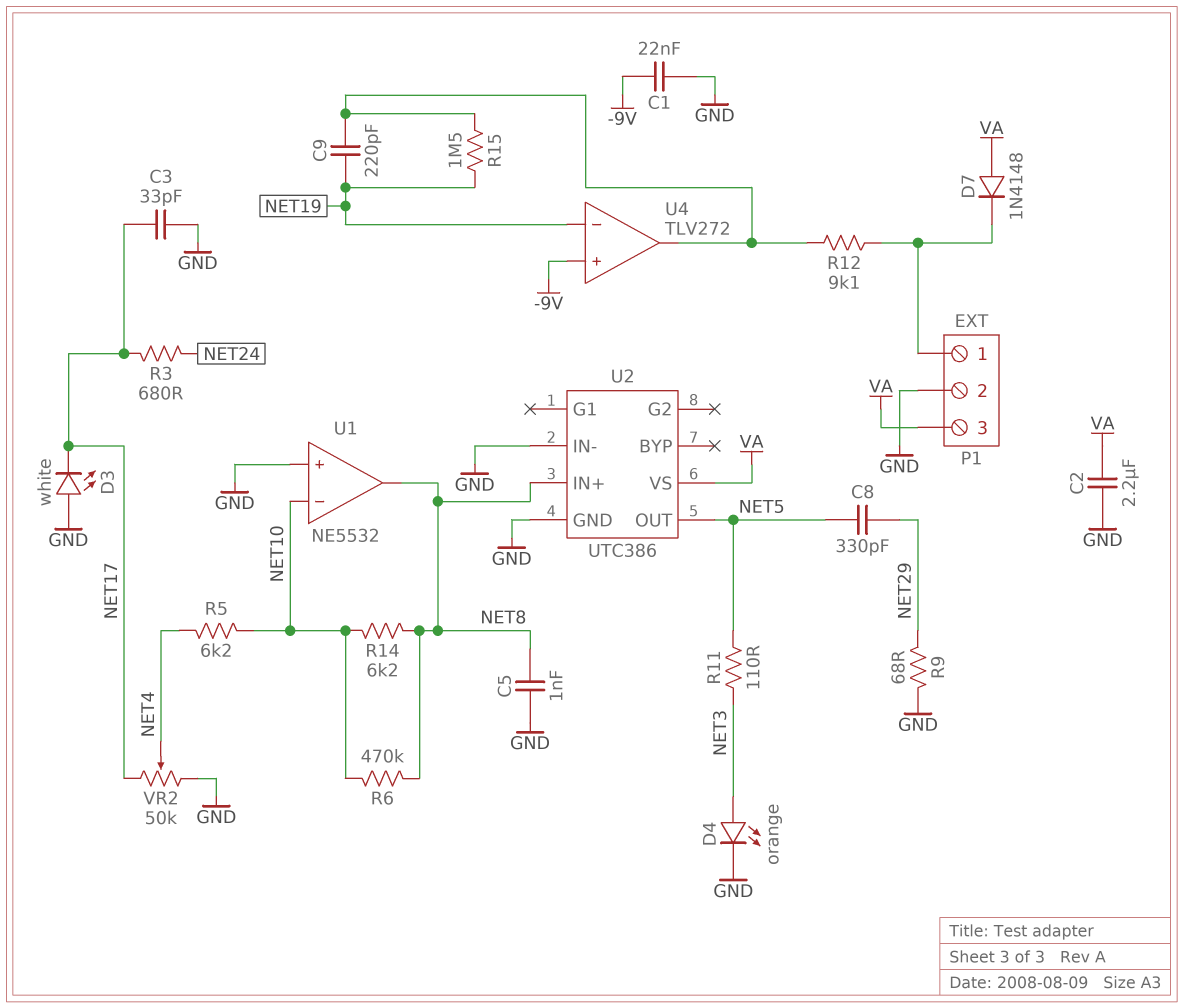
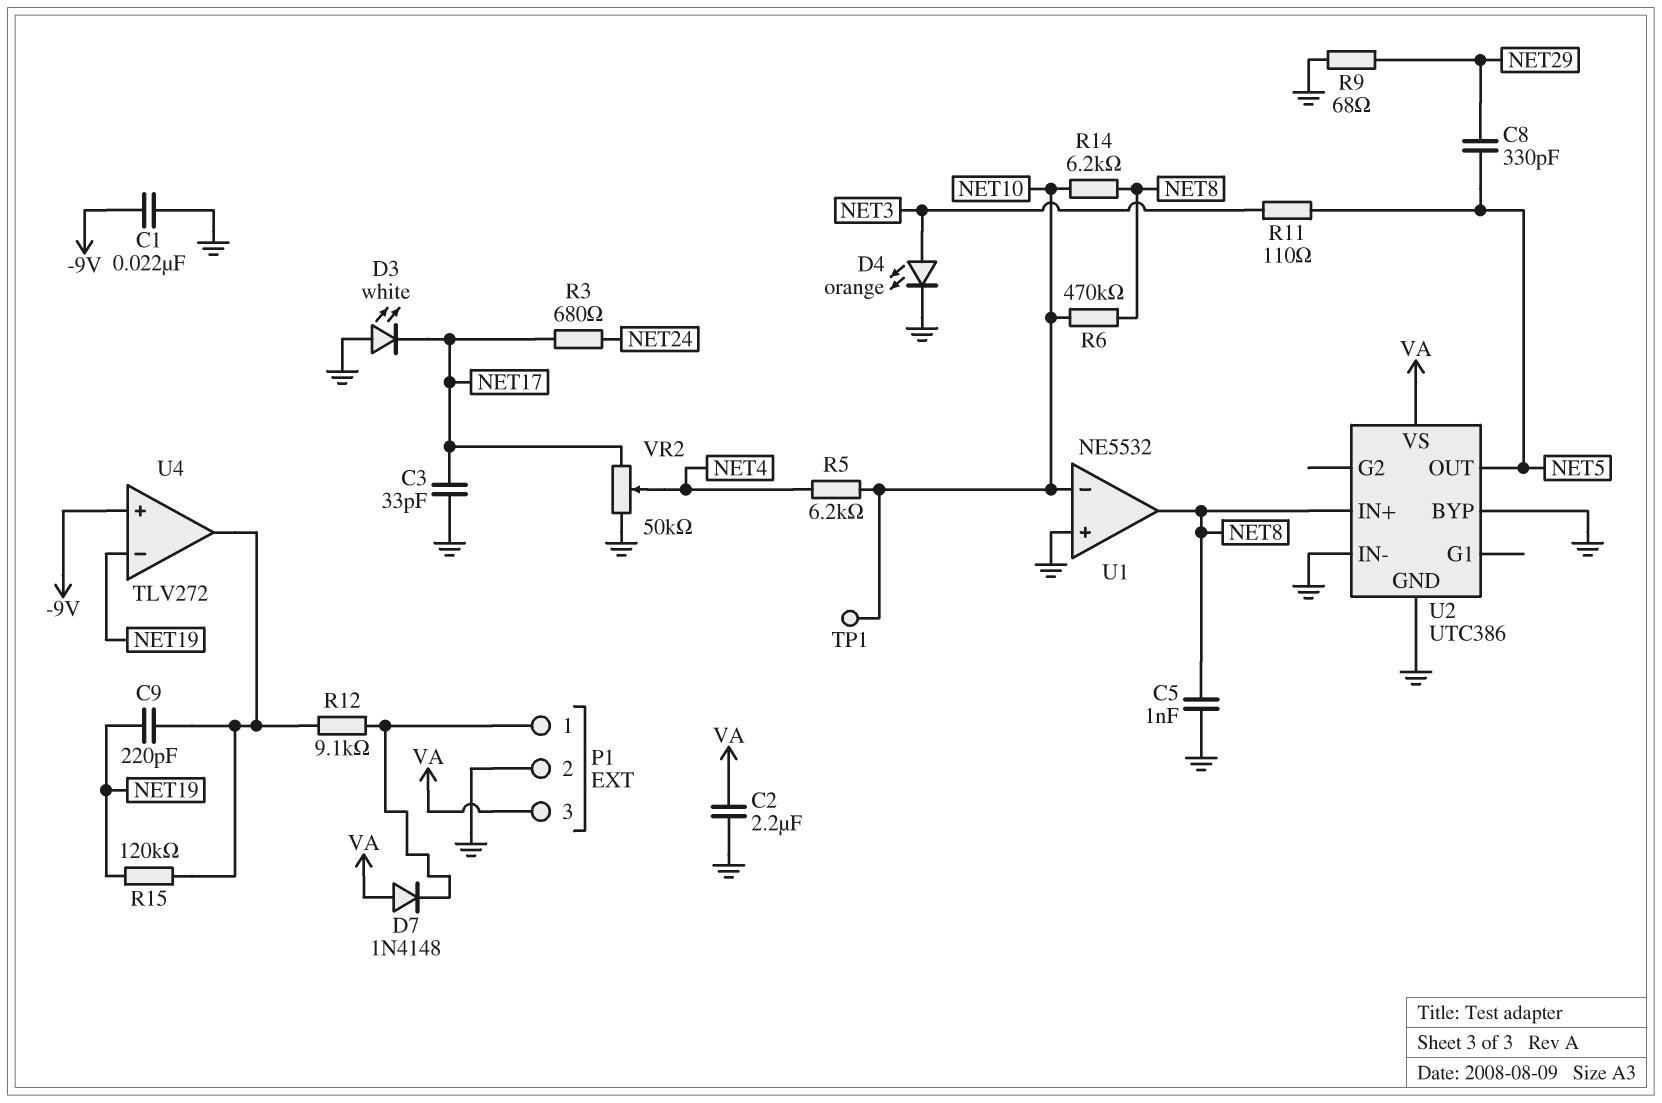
R15: 1.5M (NET19, U4/out) -> 120k (NET19, U4/out)
TP1: none -> test point (NET10)
U2 pin BYP: none -> GND

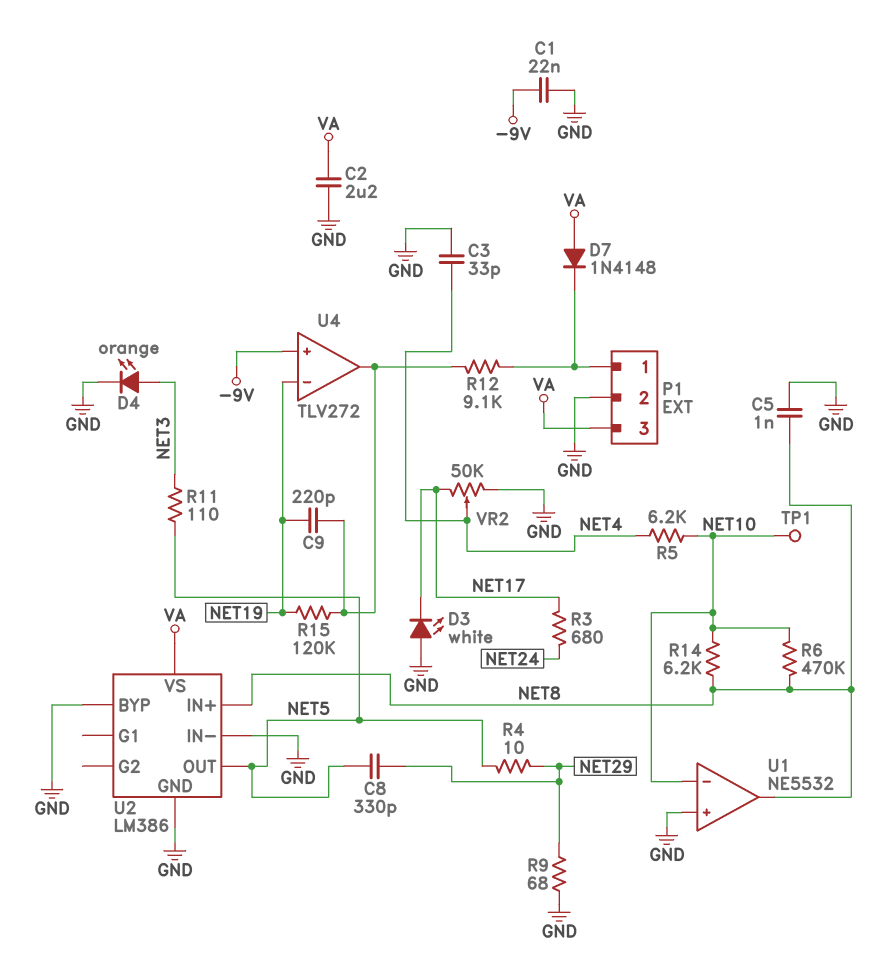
C3: 33pF (GND, NET17) -> 33pF (GND, NET4)
R4: none -> 10 (NET5, NET29)
U2: UTC386 -> LM386

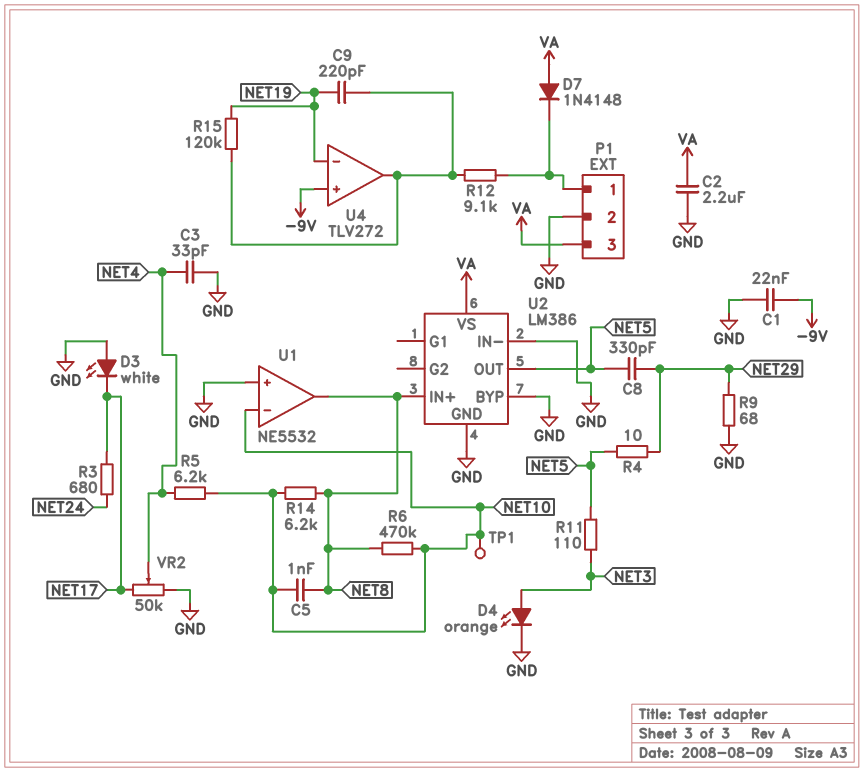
C5: 1nF (GND, NET8) -> 1nF (NET8, NET10)

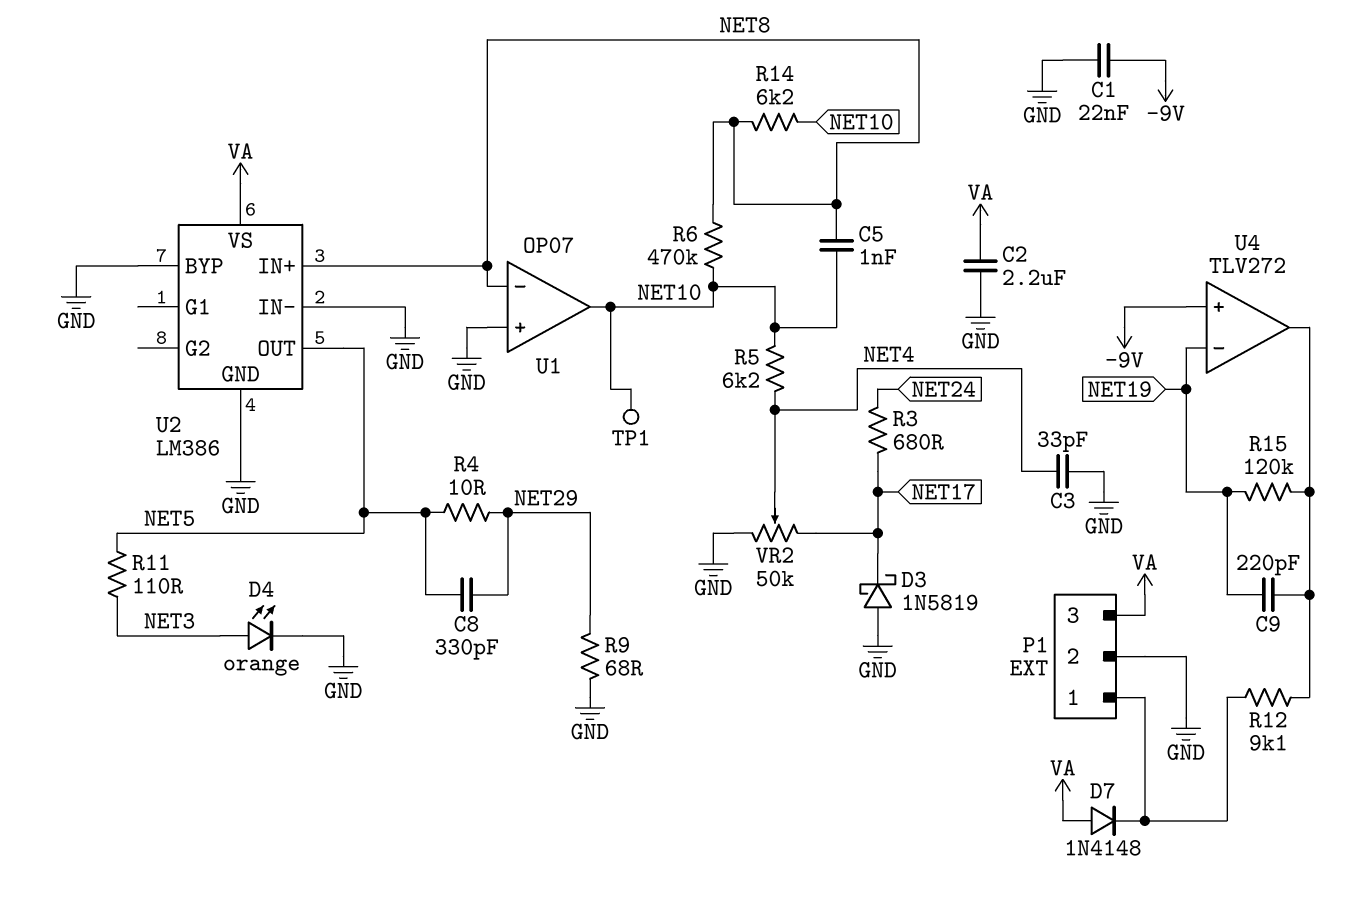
D3: LED white (A GND, K NET17) -> schottky 1N5819 (A GND, K NET17)
U1: NE5532 -> OP07
U1 pin in-: NET10 -> NET8
U1 pin out: NET8 -> NET10

